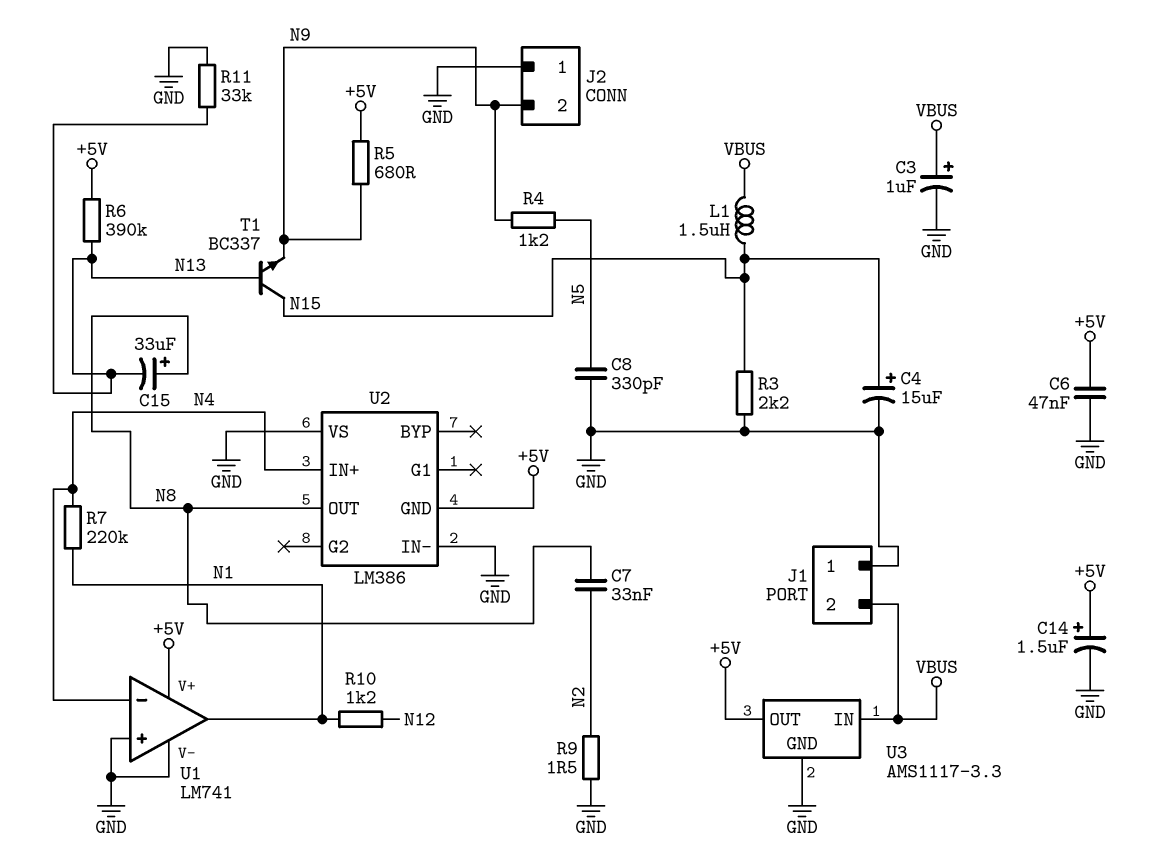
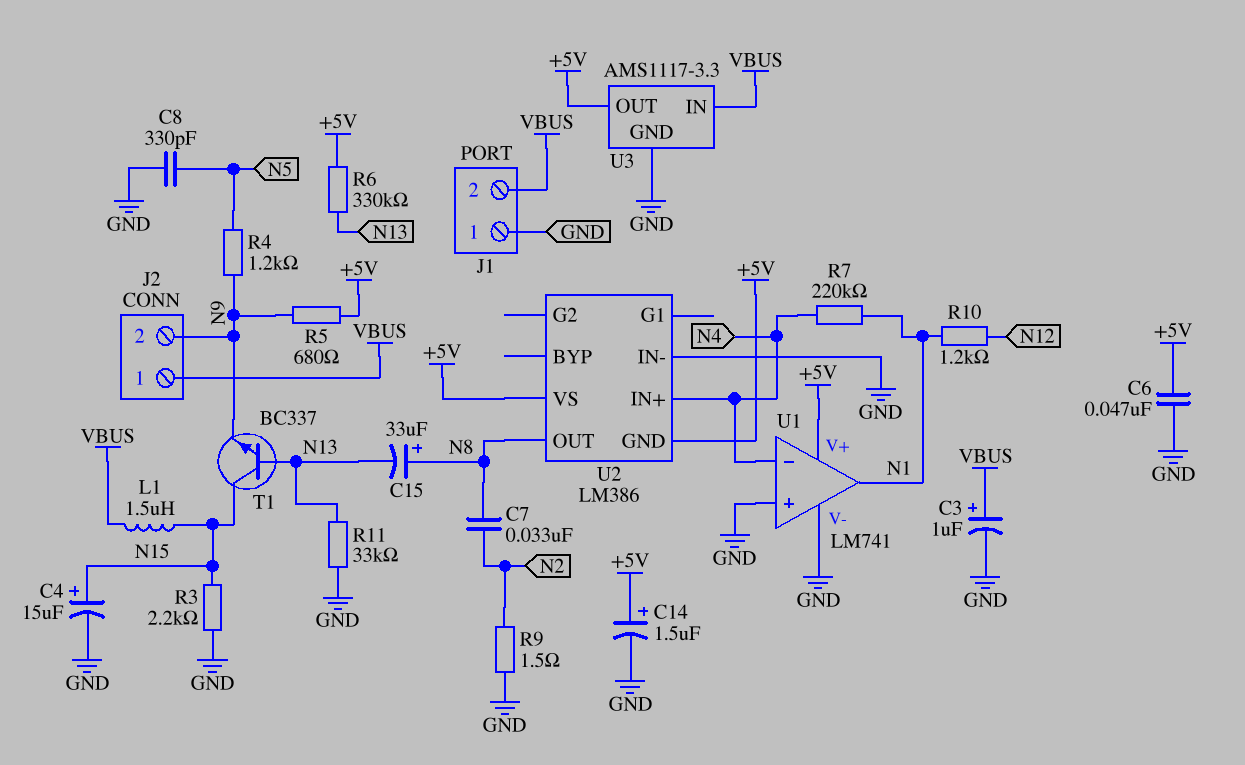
J2 pin 1: GND -> VBUS
R6: 390k (+5V, N13) -> 330k (+5V, N13)
U2 pin VS: GND -> +5V

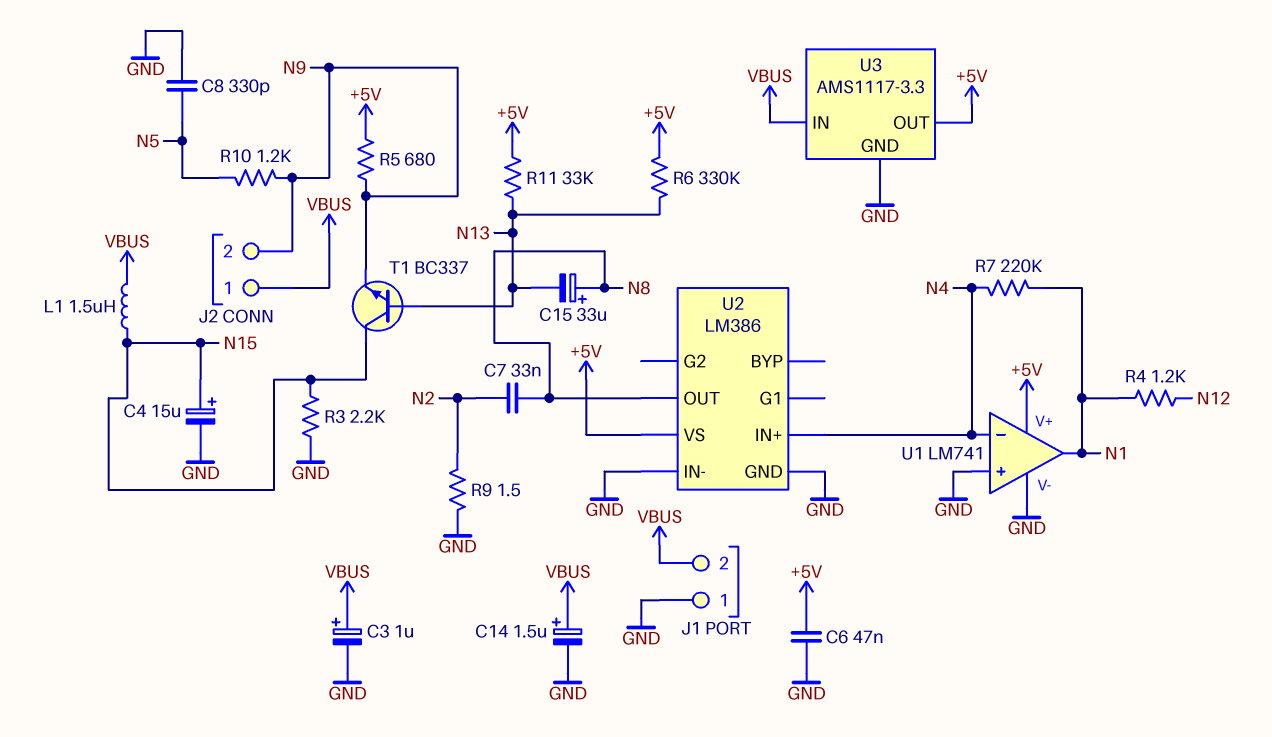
C14: 1.5uF (plus +5V, minus GND) -> 1.5uF (plus VBUS, minus GND)
R4: 1.2k (N5, N9) -> 1.2k (N1, N12)
R10: 1.2k (N1, N12) -> 1.2k (N5, N9)
R11: 33k (GND, N13) -> 33k (+5V, N13)
U2 pin GND: +5V -> GND

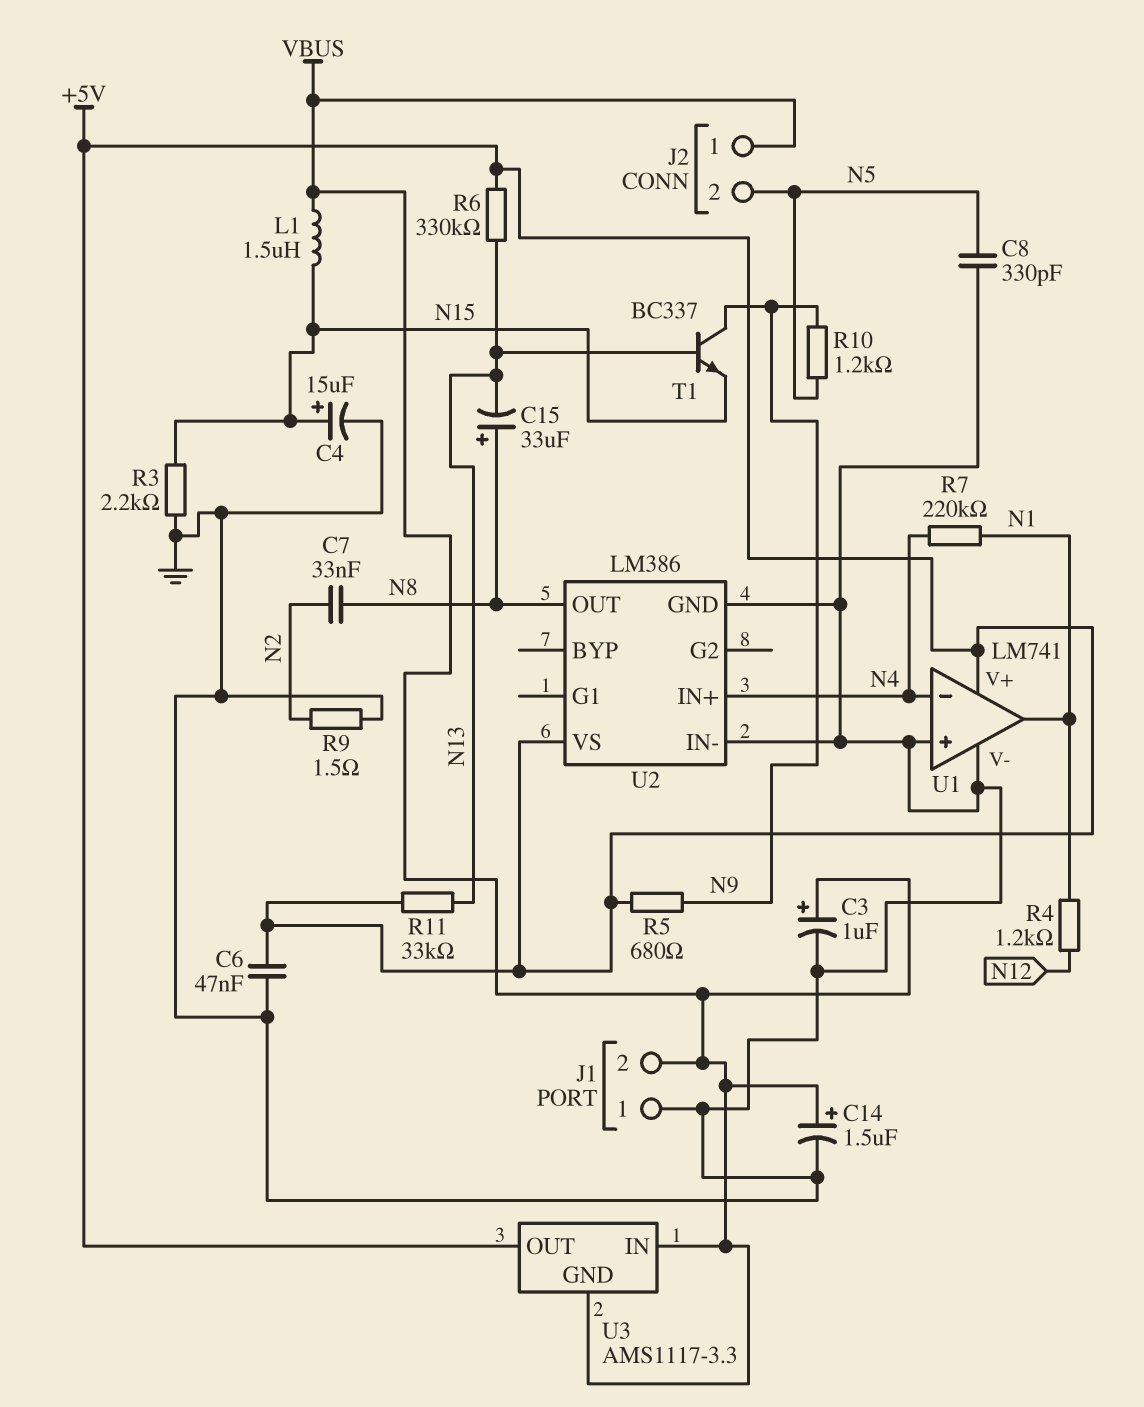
J2 pin 2: N9 -> N5
T1: NPN BC337 (B N13, C N15, E N9) -> NPN BC337 (B N13, C N9, E N15)
U3 pin GND: GND -> VBUS

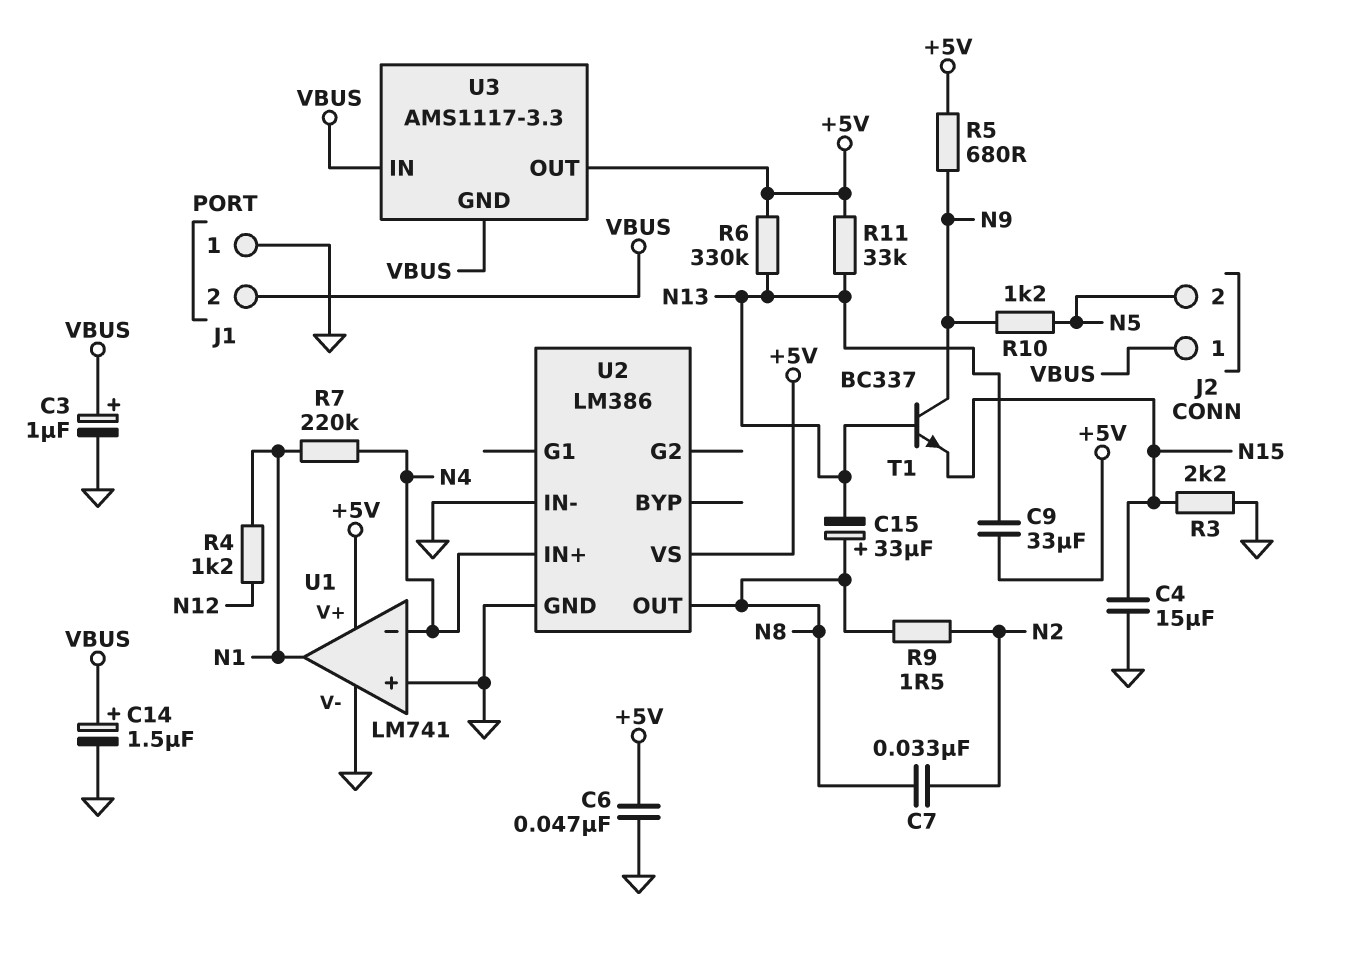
C4: 15uF (plus N15, minus GND) -> 15uF (GND, N15)
C8: 330pF (GND, N5) -> none
C9: none -> 33uF (+5V, N13)
L1: 1.5uH (N15, VBUS) -> none
R9: 1.5 (GND, N2) -> 1.5 (N2, N8)

